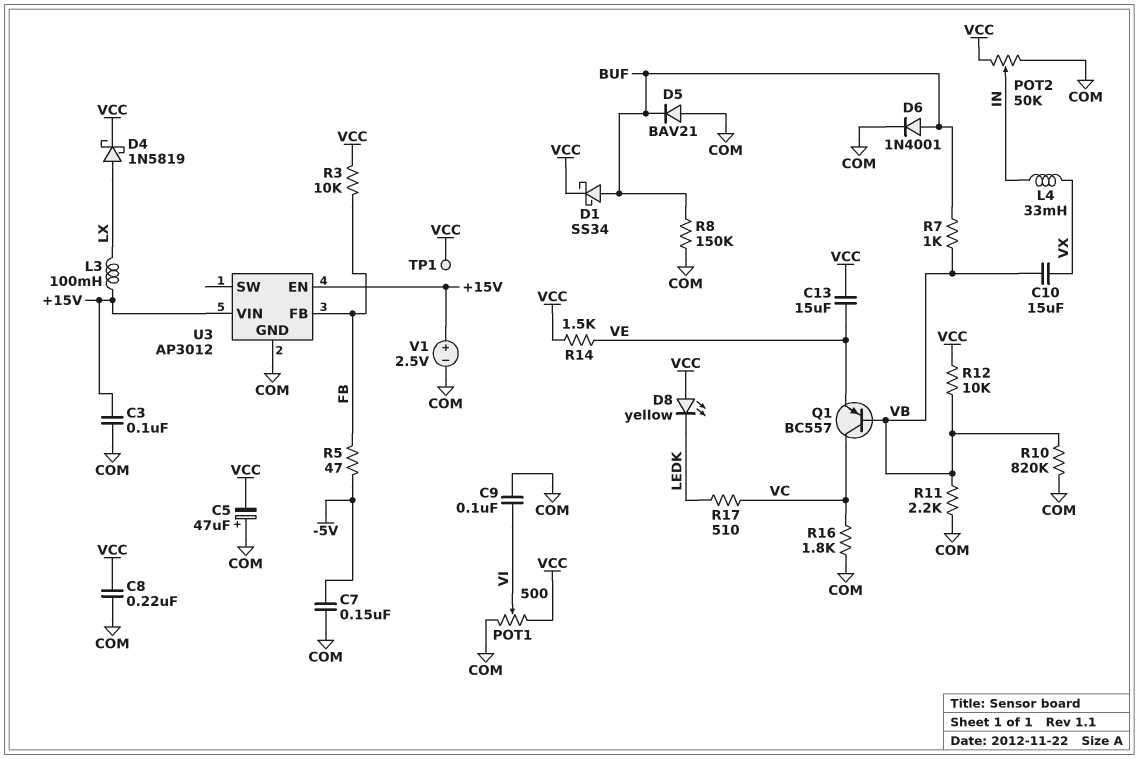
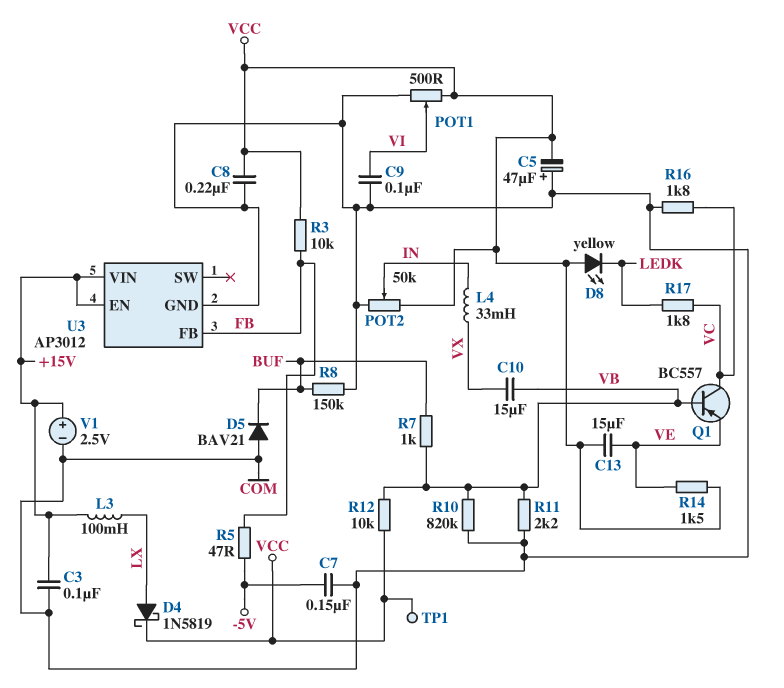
D1: schottky SS34 (A BUF, K VCC) -> none
D6: diode 1N4001 (A BUF, K COM) -> none
R17: 510 (LEDK, VC) -> 1.8k (LEDK, VC)

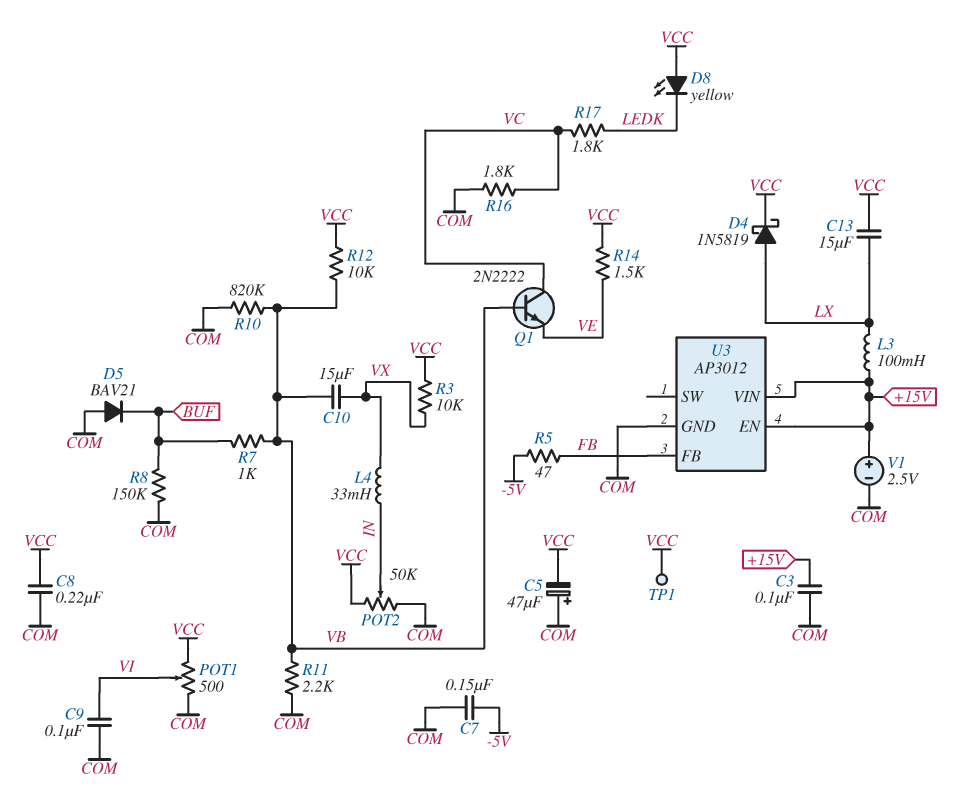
C13: 15uF (VCC, VE) -> 15uF (LX, VCC)
Q1: PNP BC557 (B VB, C VC, E VE) -> NPN 2N2222 (B VB, C VC, E VE)
R3: 10k (FB, VCC) -> 10k (VCC, VX)

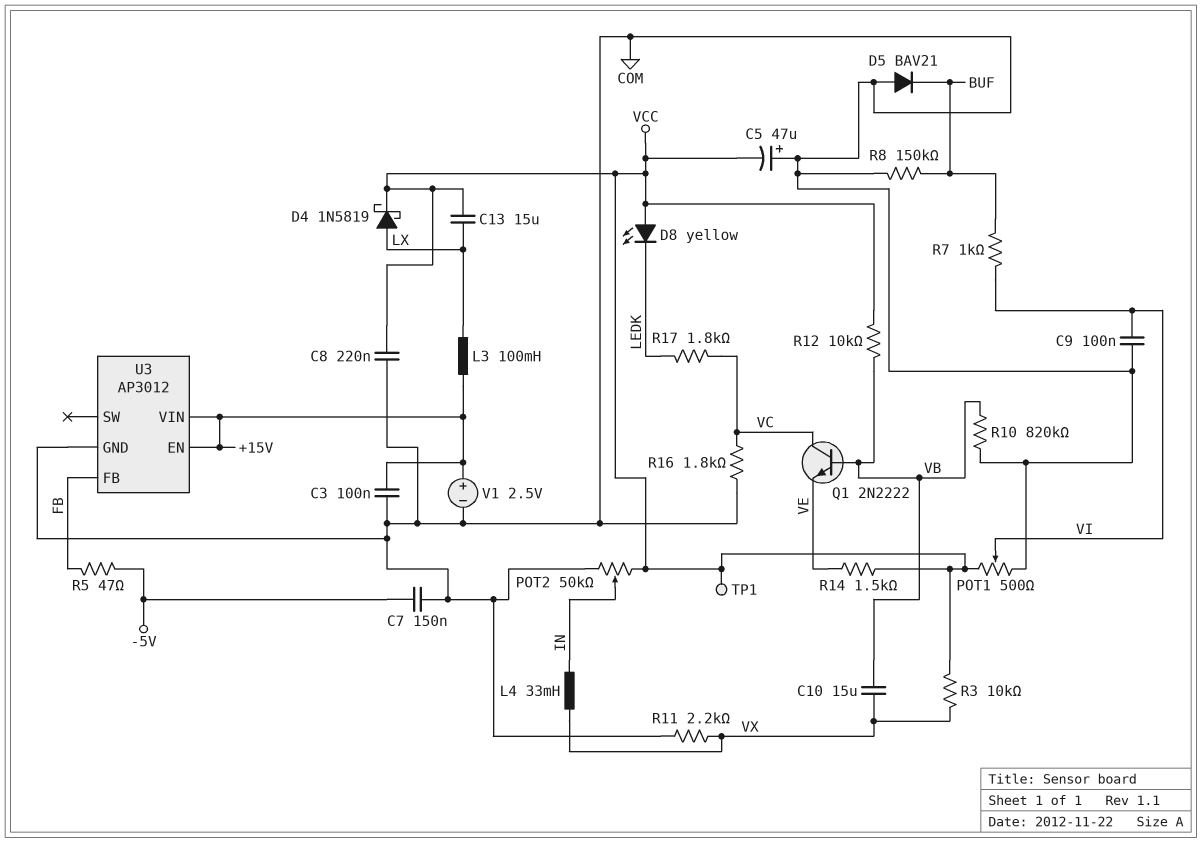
R7: 1k (BUF, VB) -> 1k (BUF, VI)
R11: 2.2k (COM, VB) -> 2.2k (COM, VX)

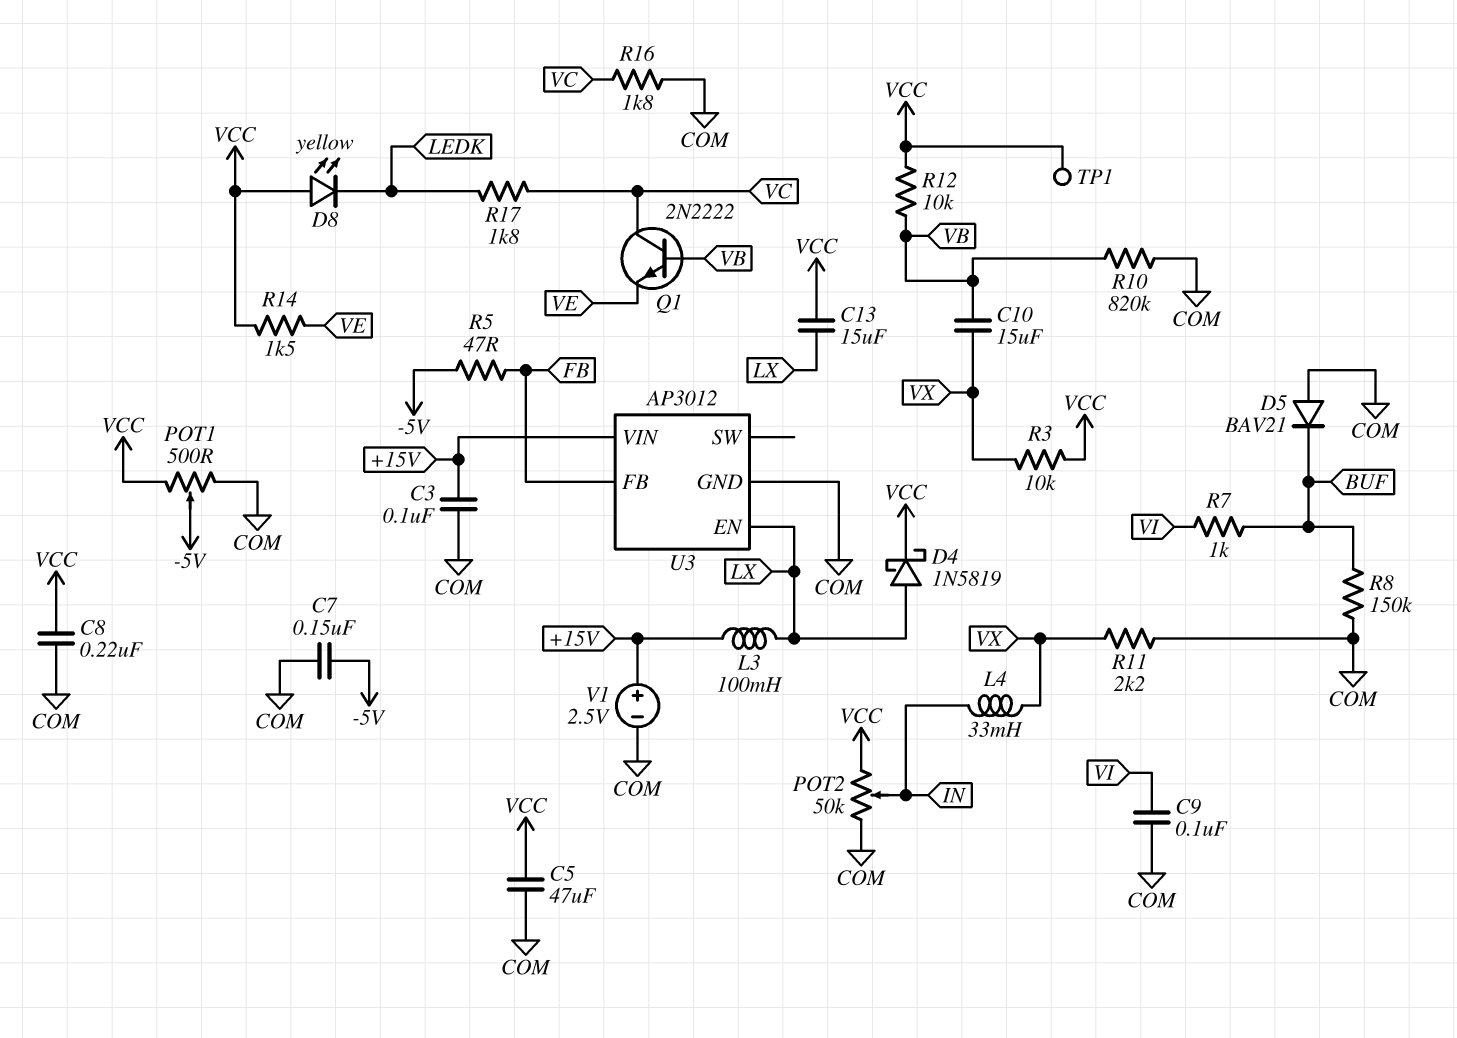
C5: 47uF (plus COM, minus VCC) -> 47uF (COM, VCC)
POT1: 500 (COM, VCC, wiper VI) -> 500 (COM, VCC, wiper -5V)
U3 pin EN: +15V -> LX

